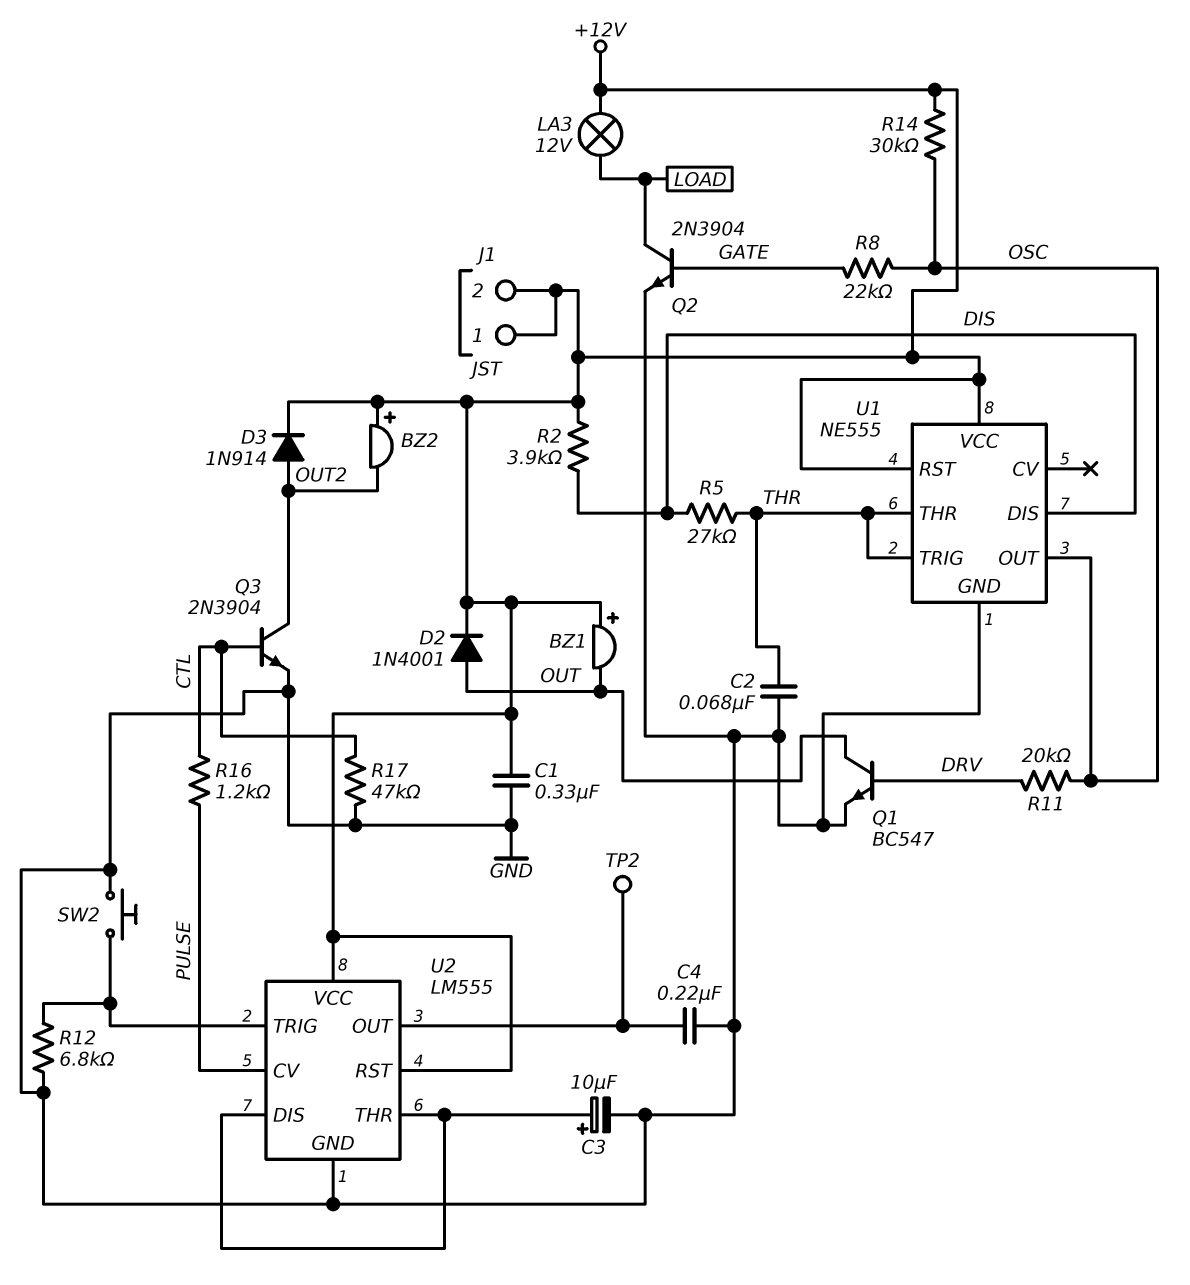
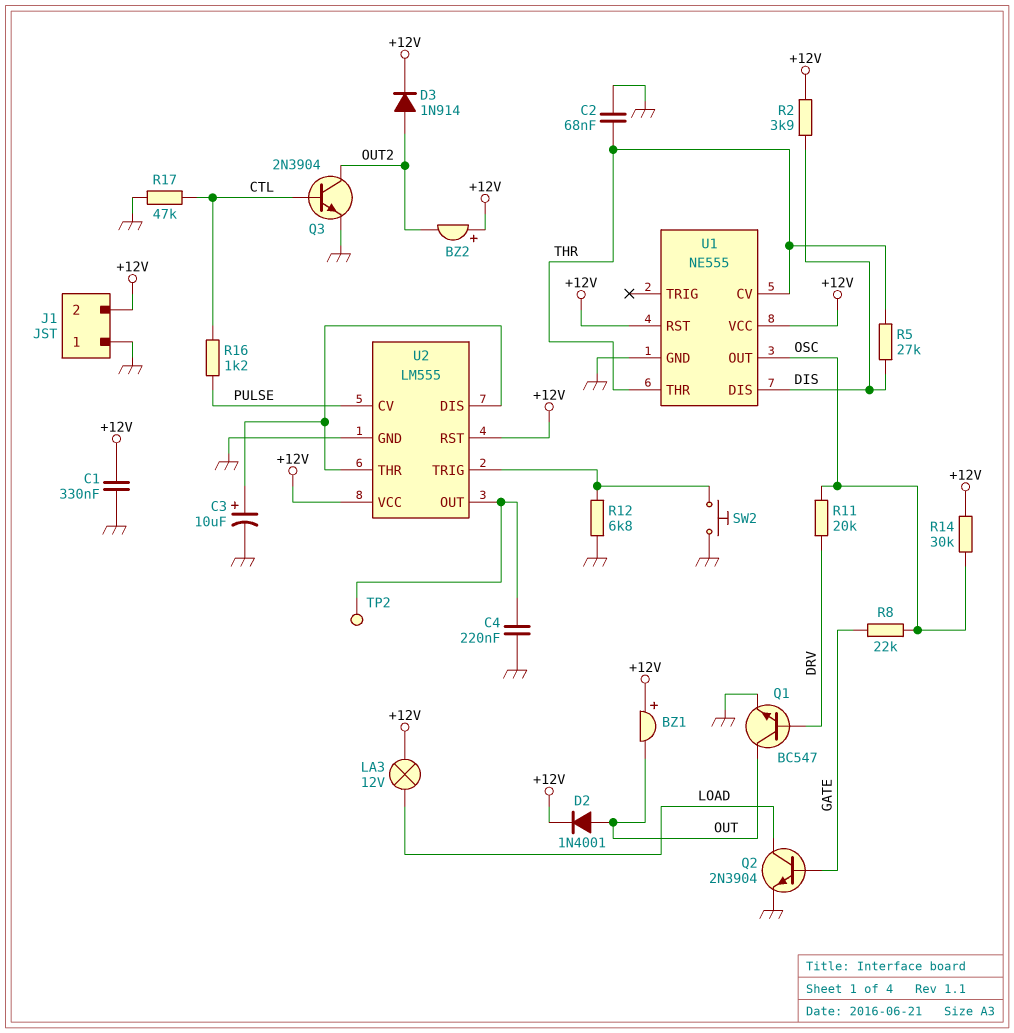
J1 pin 1: +12V -> GND
U1 pin CV: none -> THR
U1 pin TRIG: THR -> none

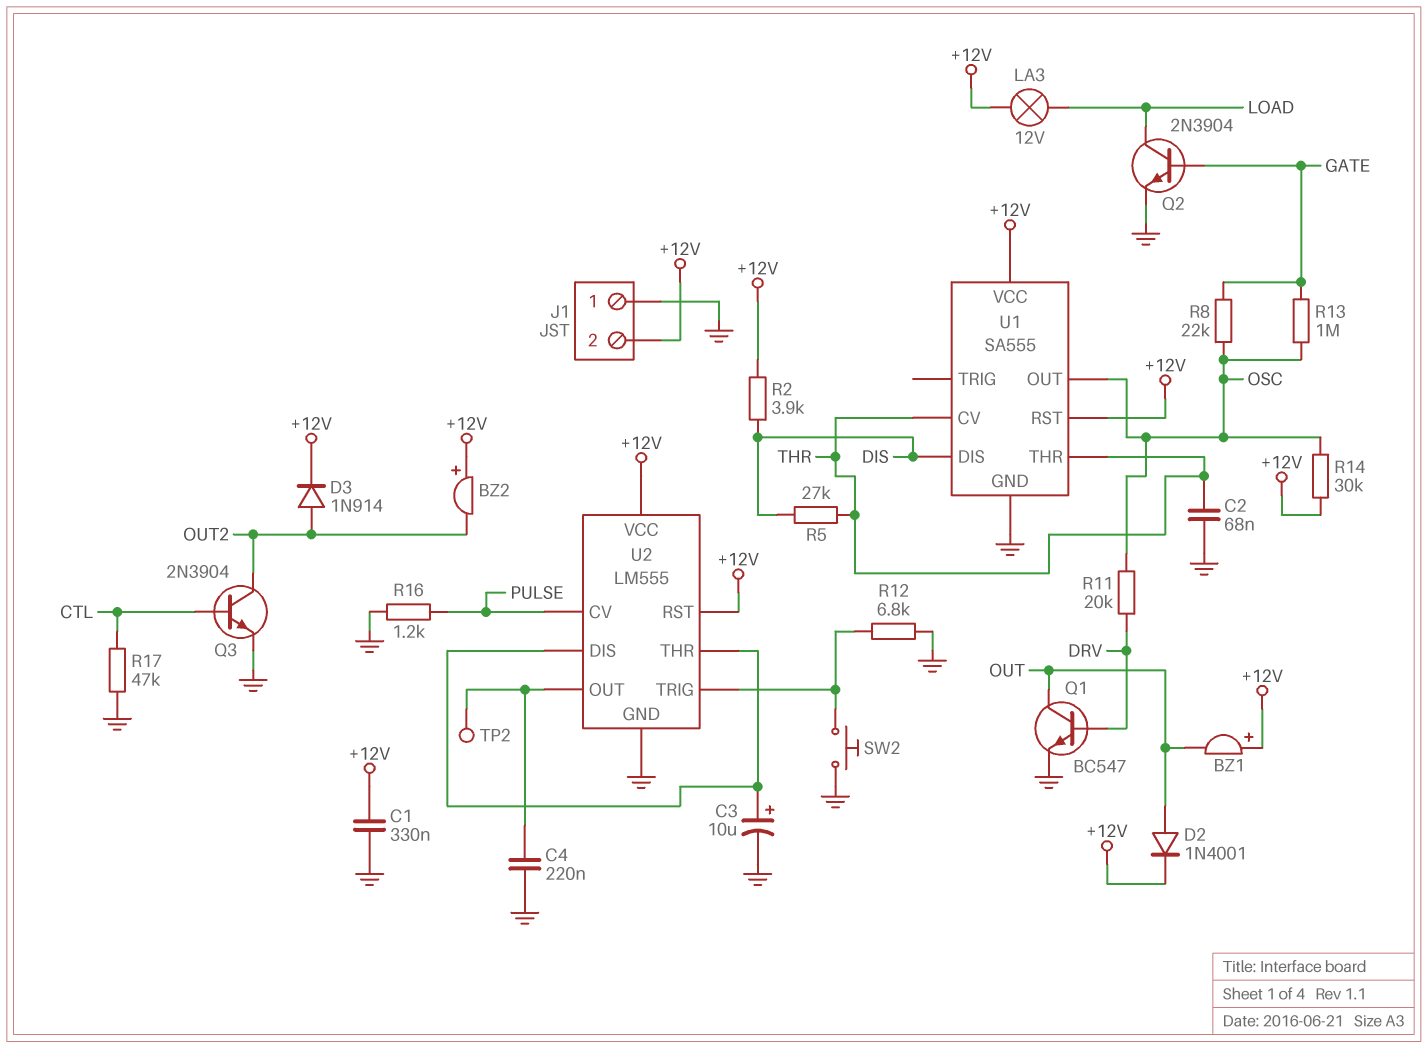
R13: none -> 1M (GATE, OSC)
R16: 1.2k (CTL, PULSE) -> 1.2k (GND, PULSE)
U1: NE555 -> SA555

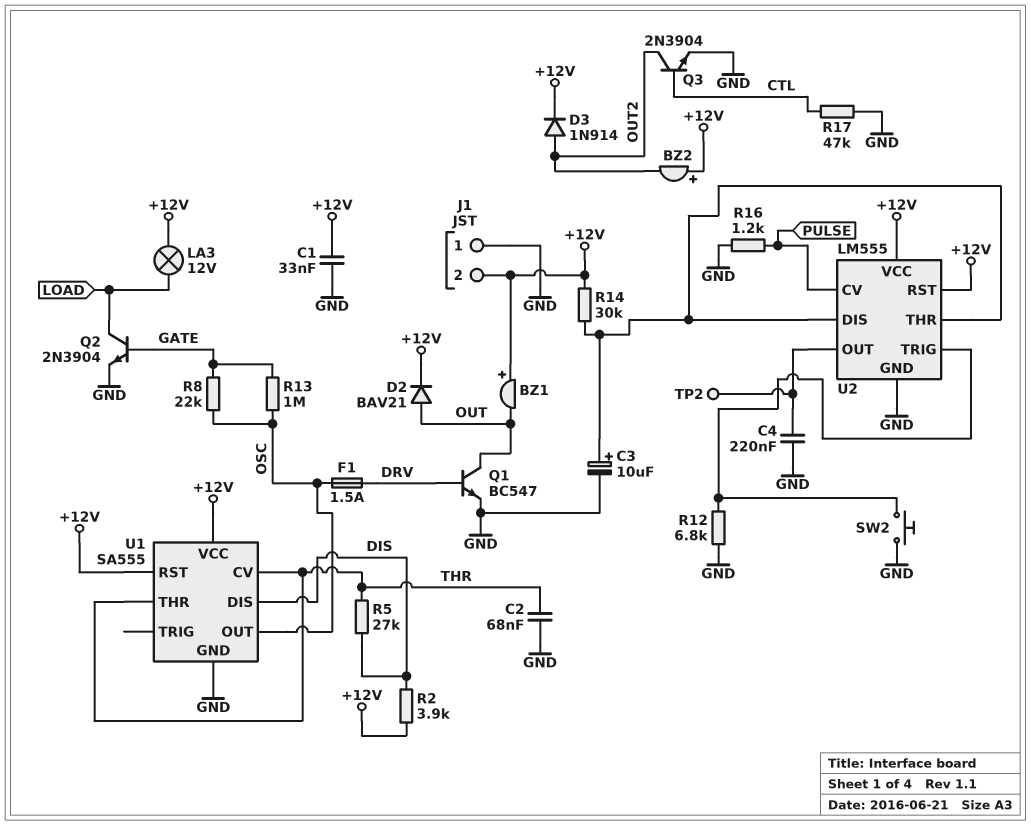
C1: 330nF (+12V, GND) -> 33nF (+12V, GND)
D2: diode 1N4001 (A OUT, K +12V) -> diode BAV21 (A OUT, K +12V)
F1: none -> 1.5A (DRV, OSC)
R11: 20k (DRV, OSC) -> none
R14: 30k (+12V, OSC) -> 30k (+12V, U2/DIS)

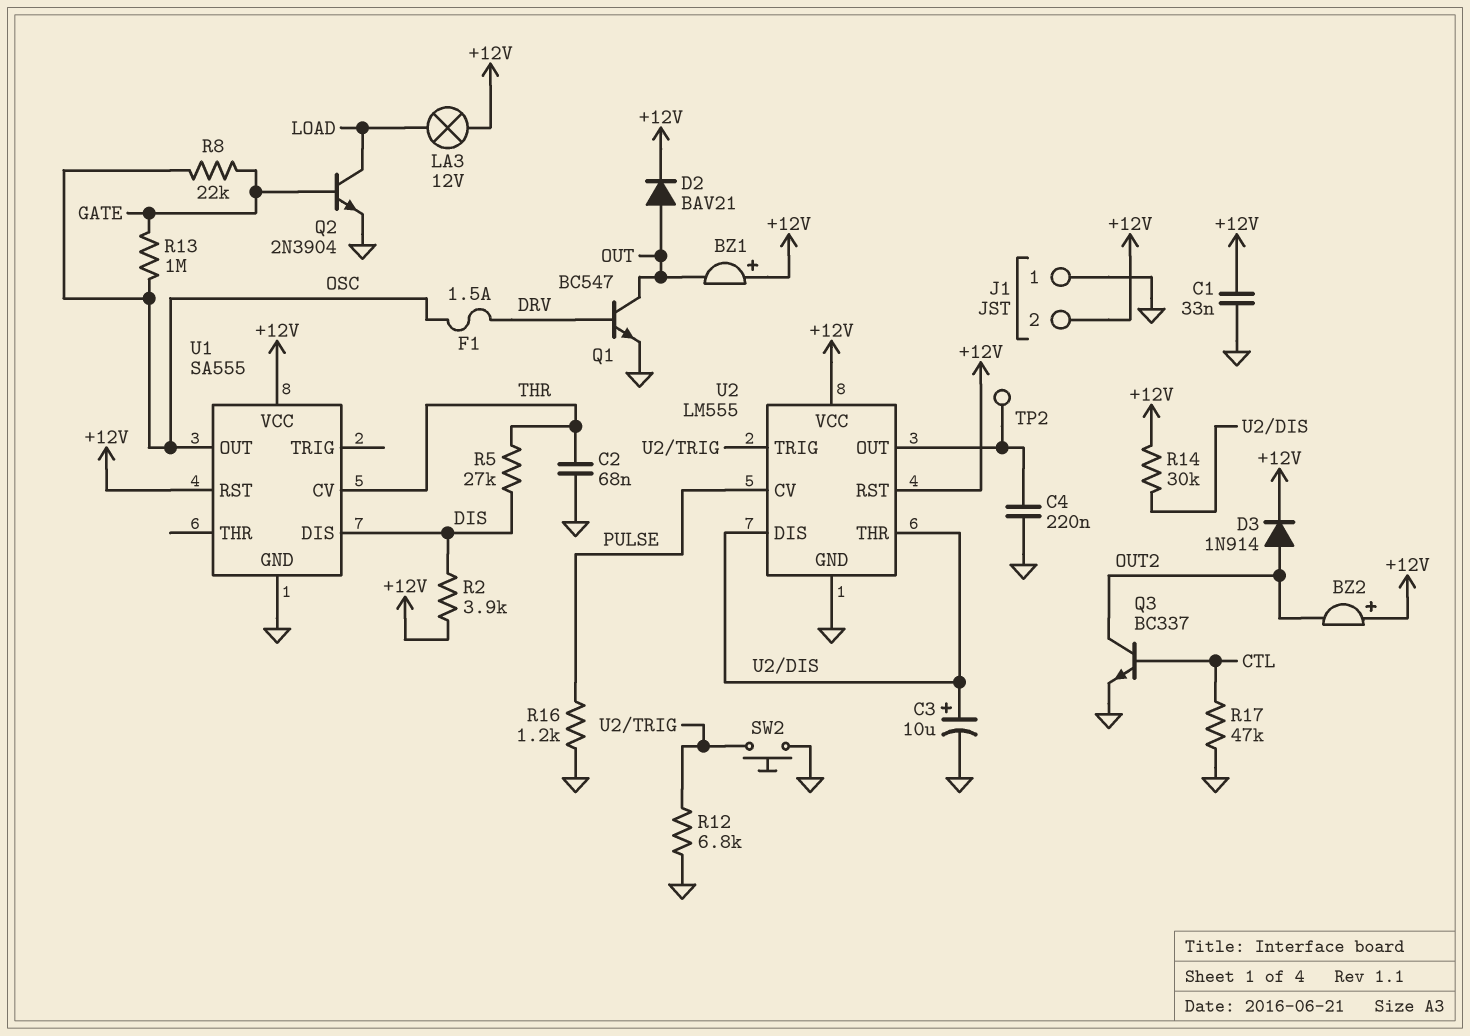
Q3: NPN 2N3904 (B CTL, C OUT2, E GND) -> NPN BC337 (B CTL, C OUT2, E GND)
U1 pin THR: THR -> none

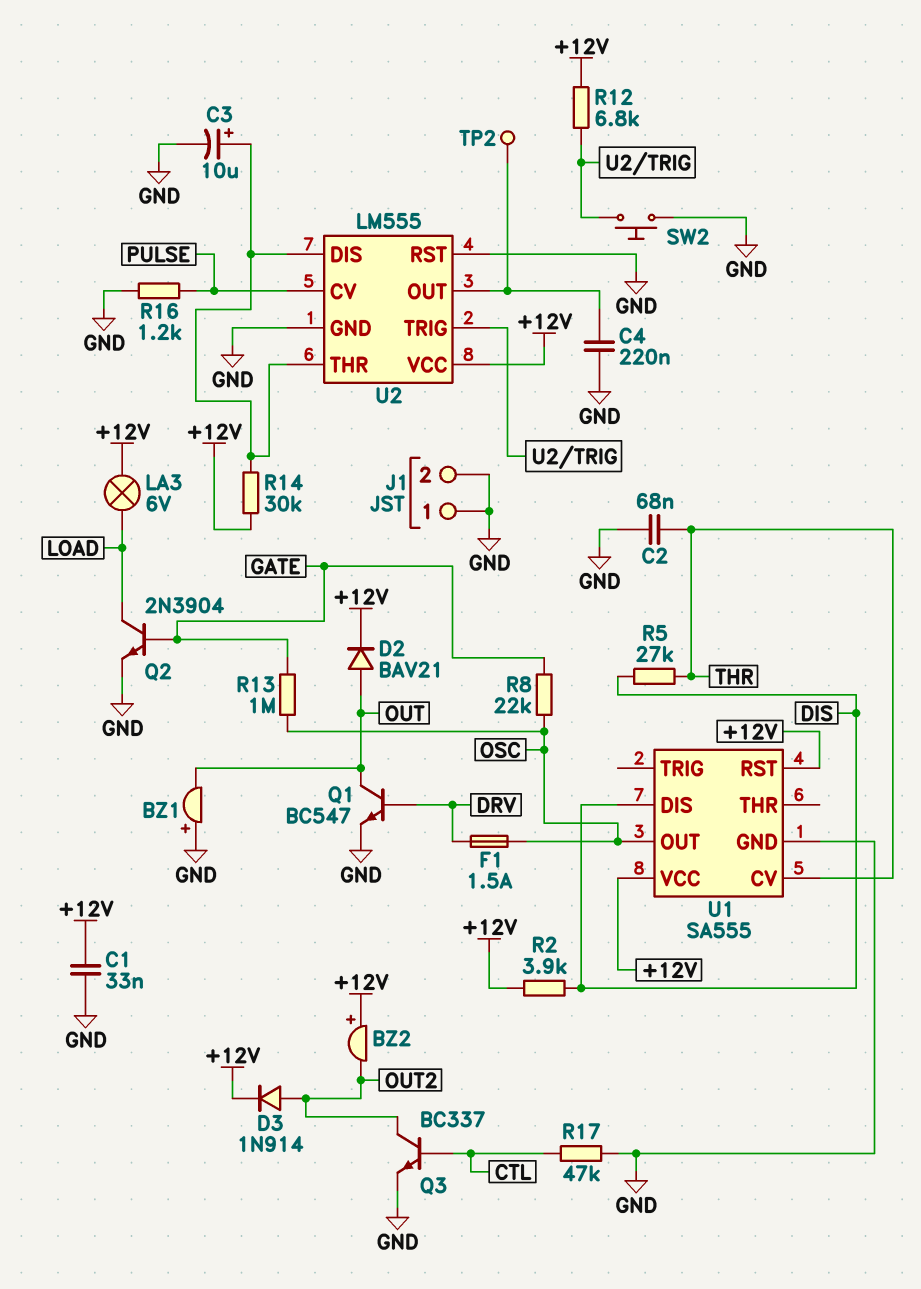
BZ1: buzzer (plus +12V, minus OUT) -> buzzer (plus GND, minus OUT)
J1 pin 2: +12V -> GND
LA3: lamp 12V (+12V, LOAD) -> lamp 6V (+12V, LOAD)
R12: 6.8k (GND, U2/TRIG) -> 6.8k (+12V, U2/TRIG)
U2 pin RST: +12V -> GND

